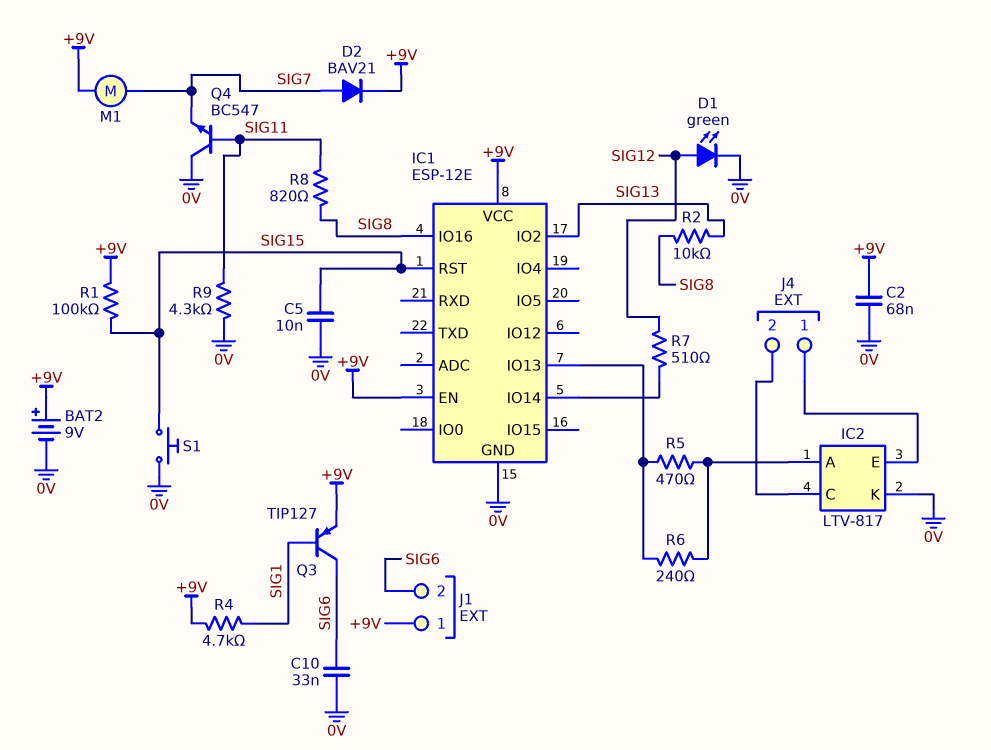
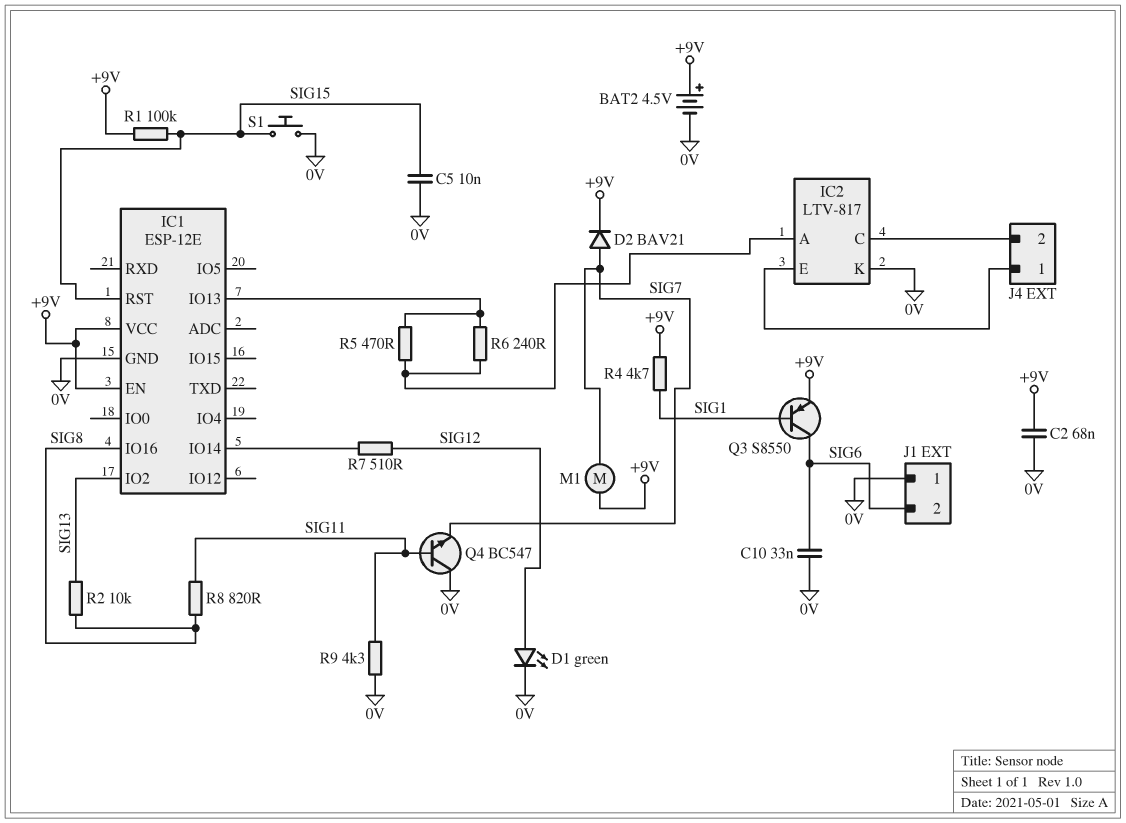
BAT2: 9V (plus +9V, minus 0V) -> 4.5V (plus +9V, minus 0V)
J1 pin 1: +9V -> 0V
Q3: PNP TIP127 (B SIG1, C SIG6, E +9V) -> PNP S8550 (B SIG1, C SIG6, E +9V)

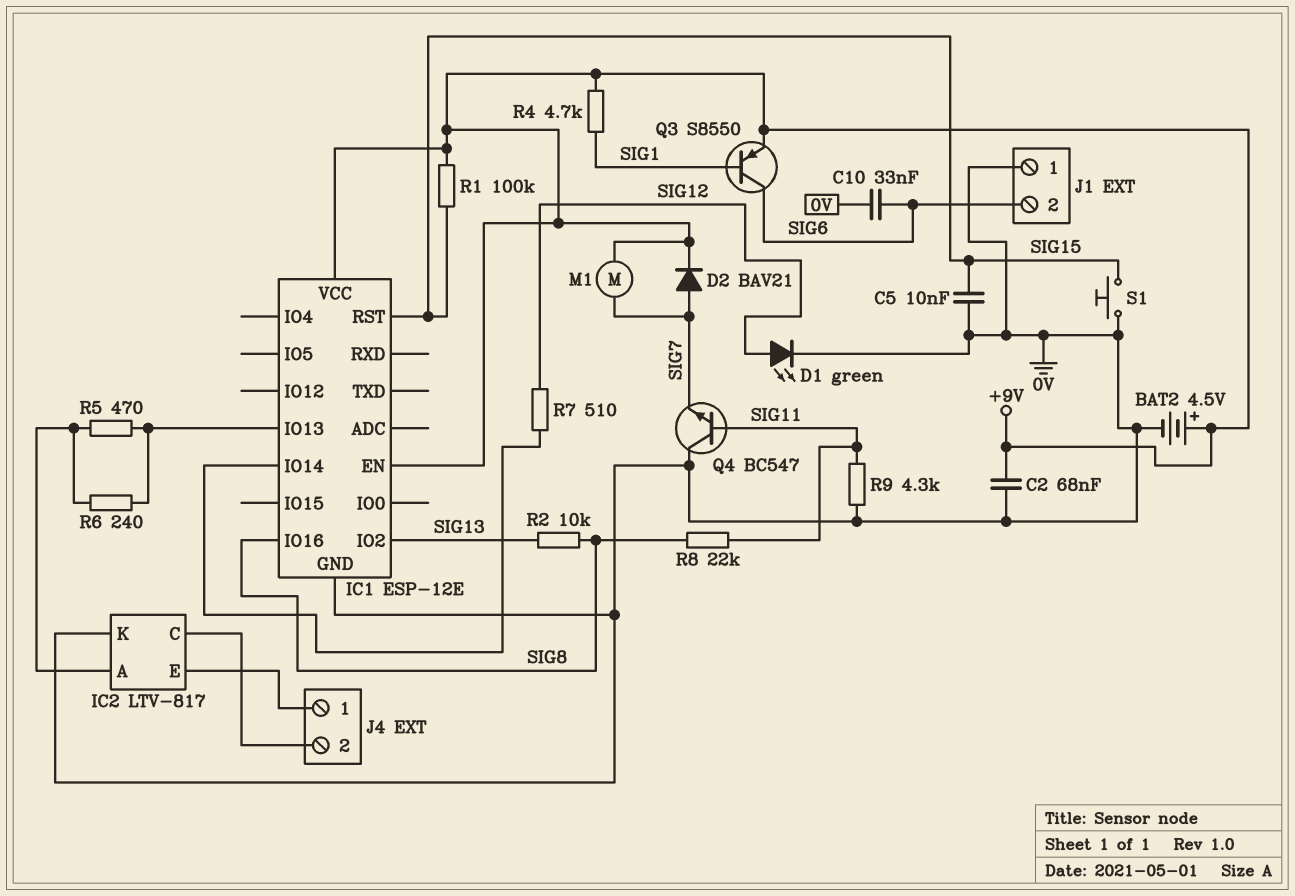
R8: 820 (SIG8, SIG11) -> 22k (SIG8, SIG11)

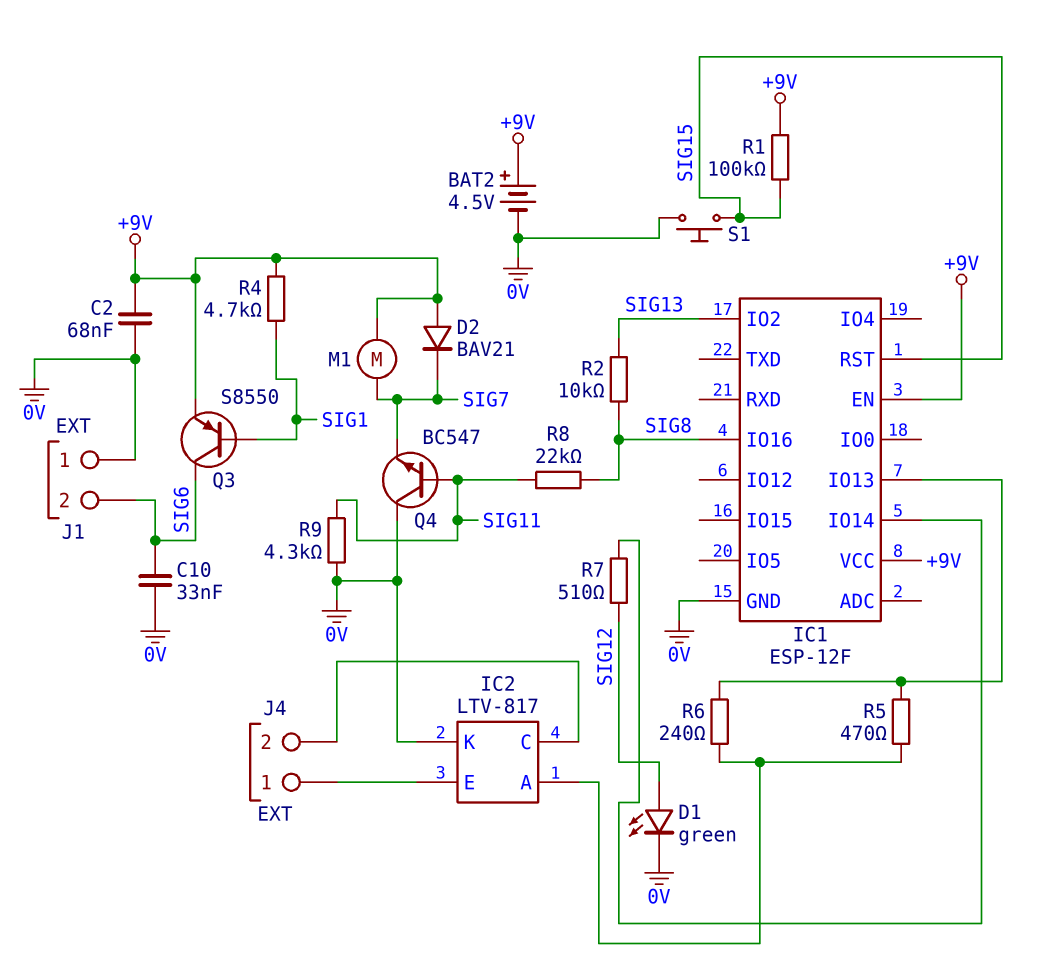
C5: 10nF (0V, SIG15) -> none
D2: diode BAV21 (A SIG7, K +9V) -> diode BAV21 (A +9V, K SIG7)
IC1: ESP-12E -> ESP-12F

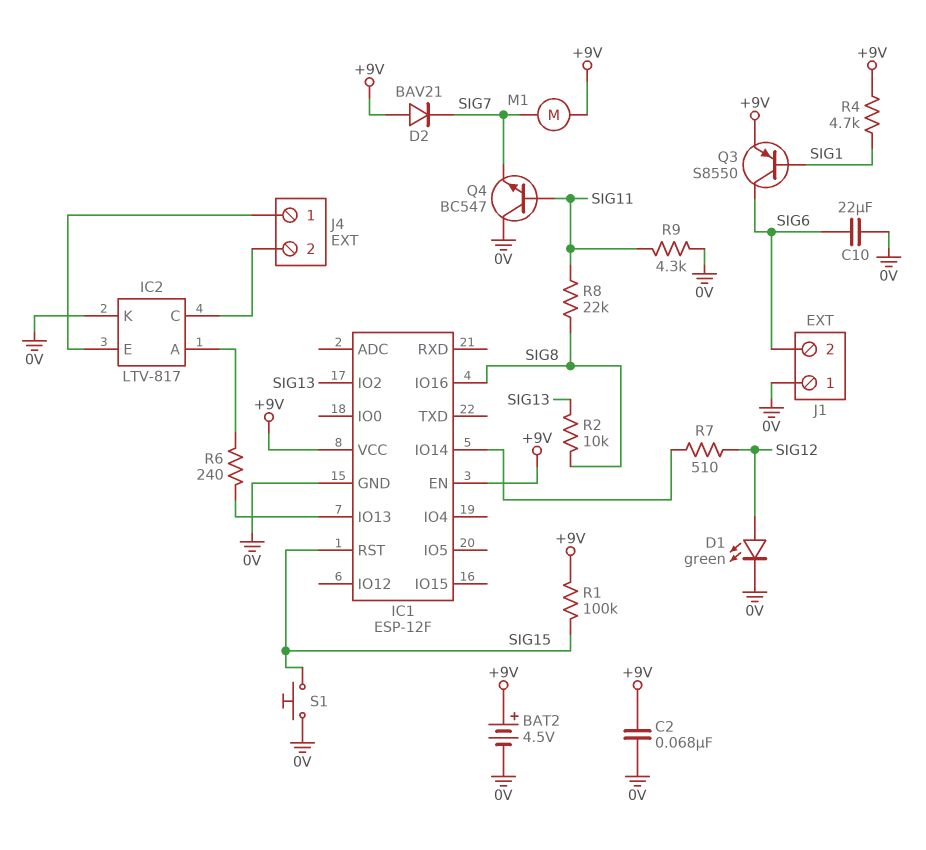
C10: 33nF (0V, SIG6) -> 22uF (0V, SIG6)
R5: 470 (IC1/IO13, IC2/A) -> none

